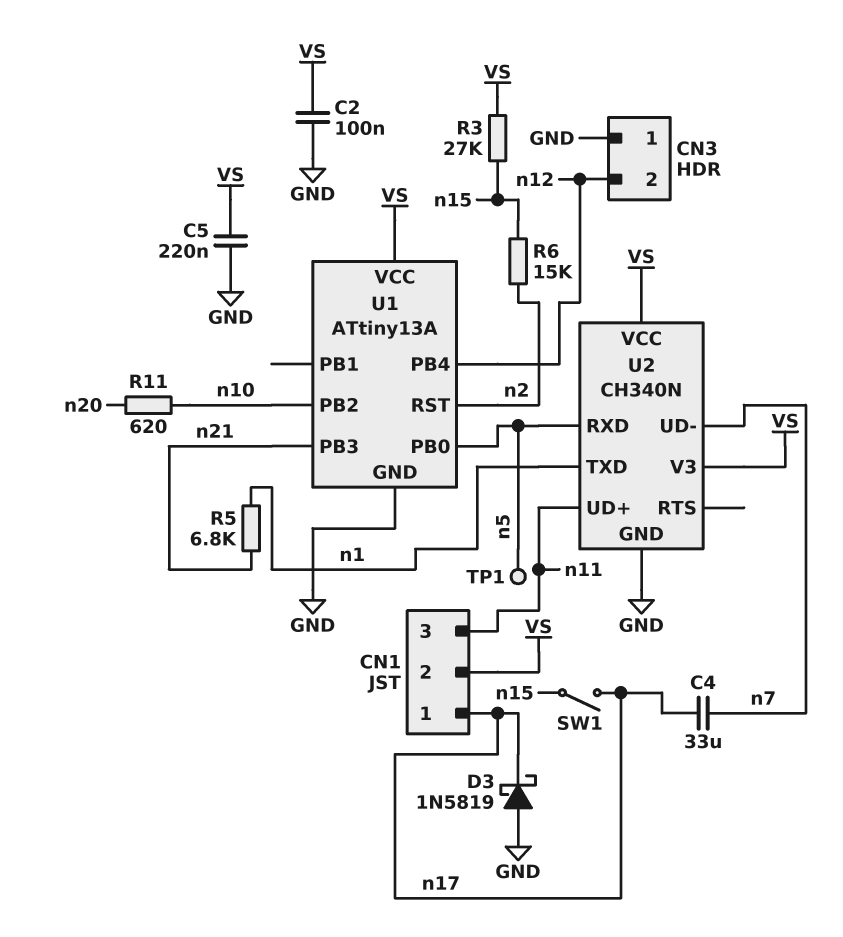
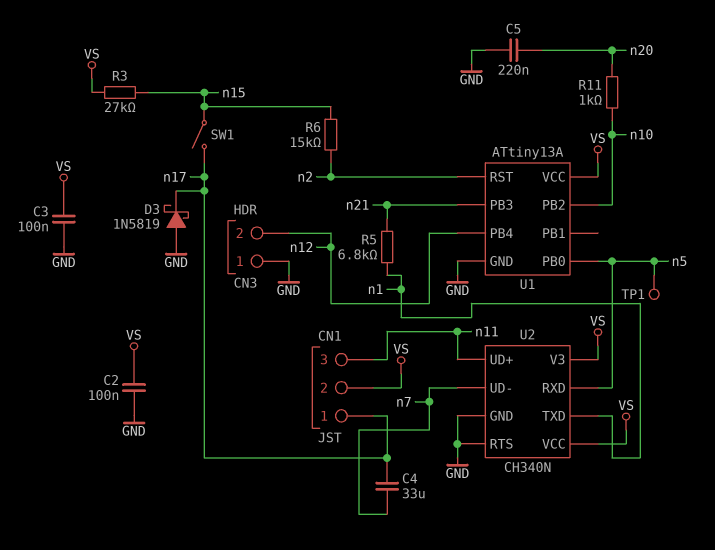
C3: none -> 100nF (GND, VS)
C5: 220nF (GND, VS) -> 220nF (GND, n20)
R11: 620 (n10, n20) -> 1k (n10, n20)
U2 pin RTS: none -> GND

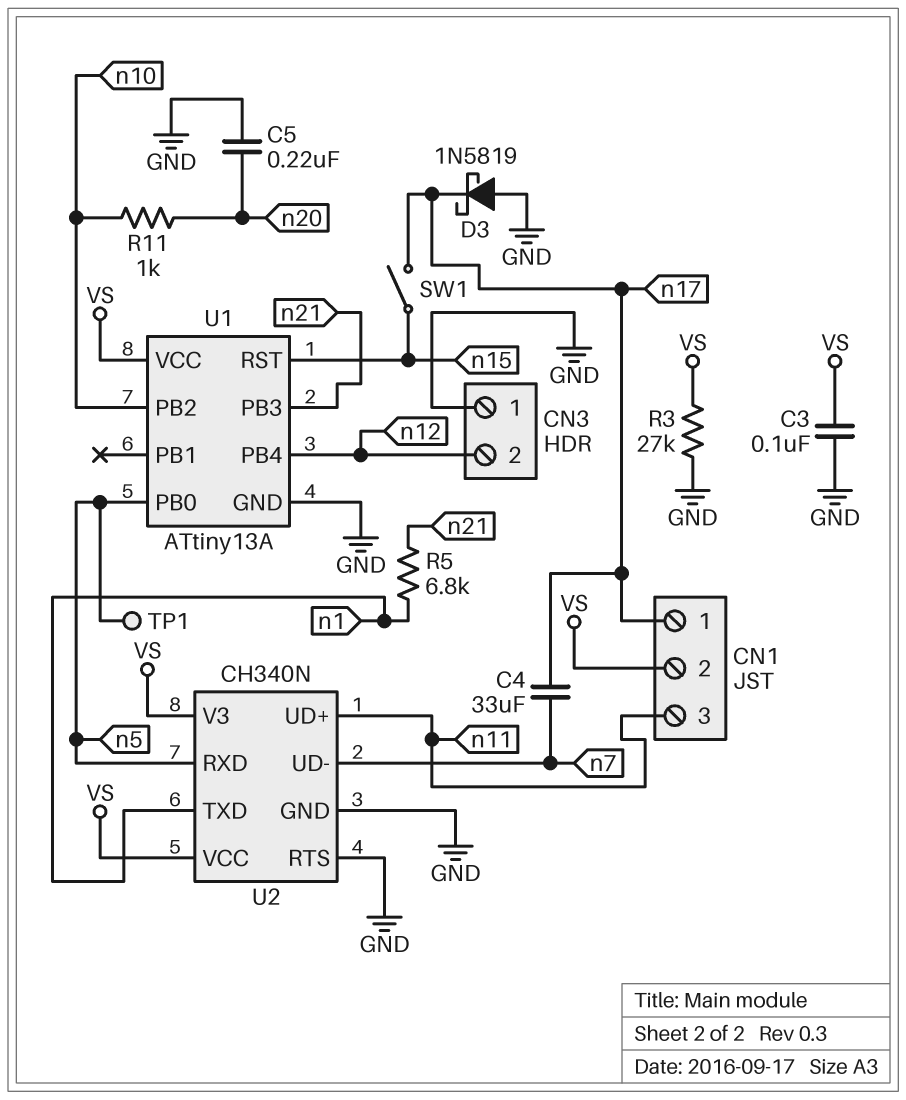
C2: 100nF (GND, VS) -> none
R3: 27k (VS, n15) -> 27k (GND, VS)
R6: 15k (n2, n15) -> none
U1 pin RST: n2 -> n15

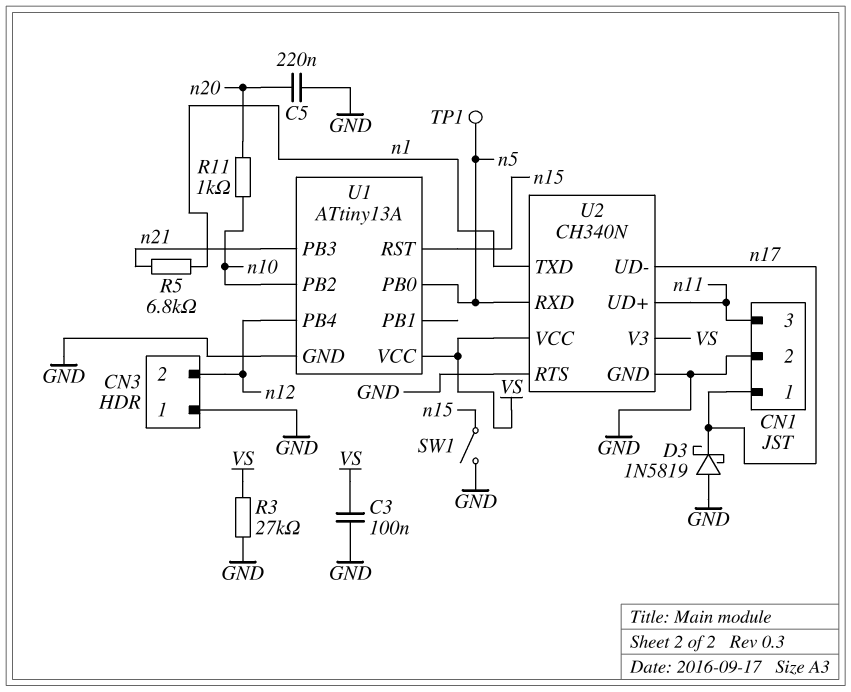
C4: 33uF (n7, n17) -> none
CN1 pin 2: VS -> GND
SW1: switch (n15, n17) -> switch (GND, n15)
U2 pin UD-: n7 -> n17

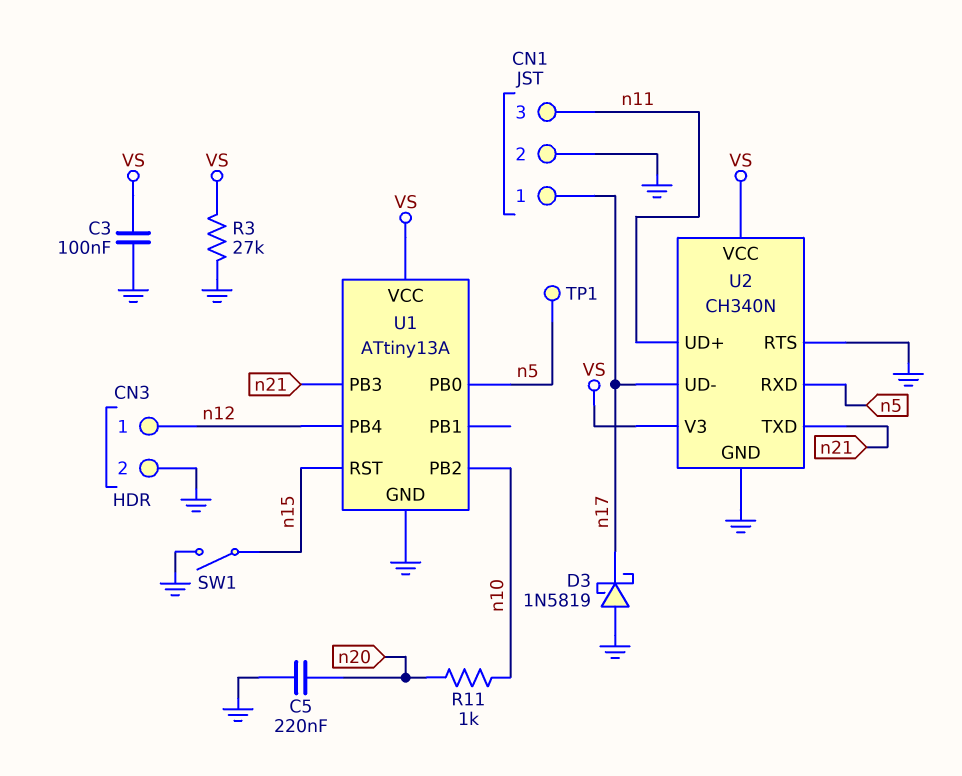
CN3 pin 1: GND -> n12
CN3 pin 2: n12 -> GND
R5: 6.8k (n1, n21) -> none
U2 pin TXD: n1 -> n21

